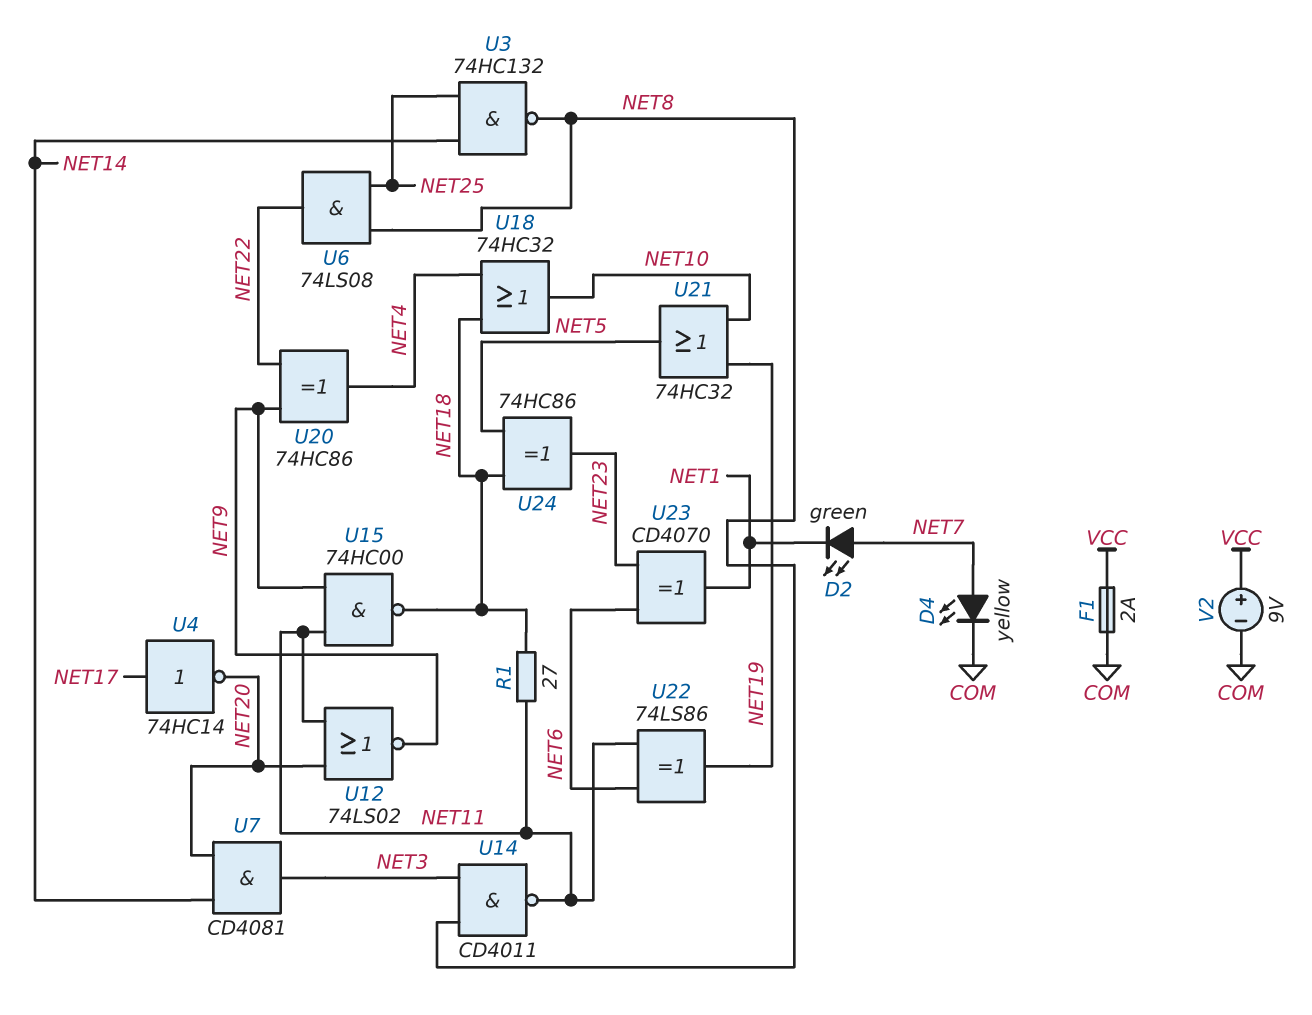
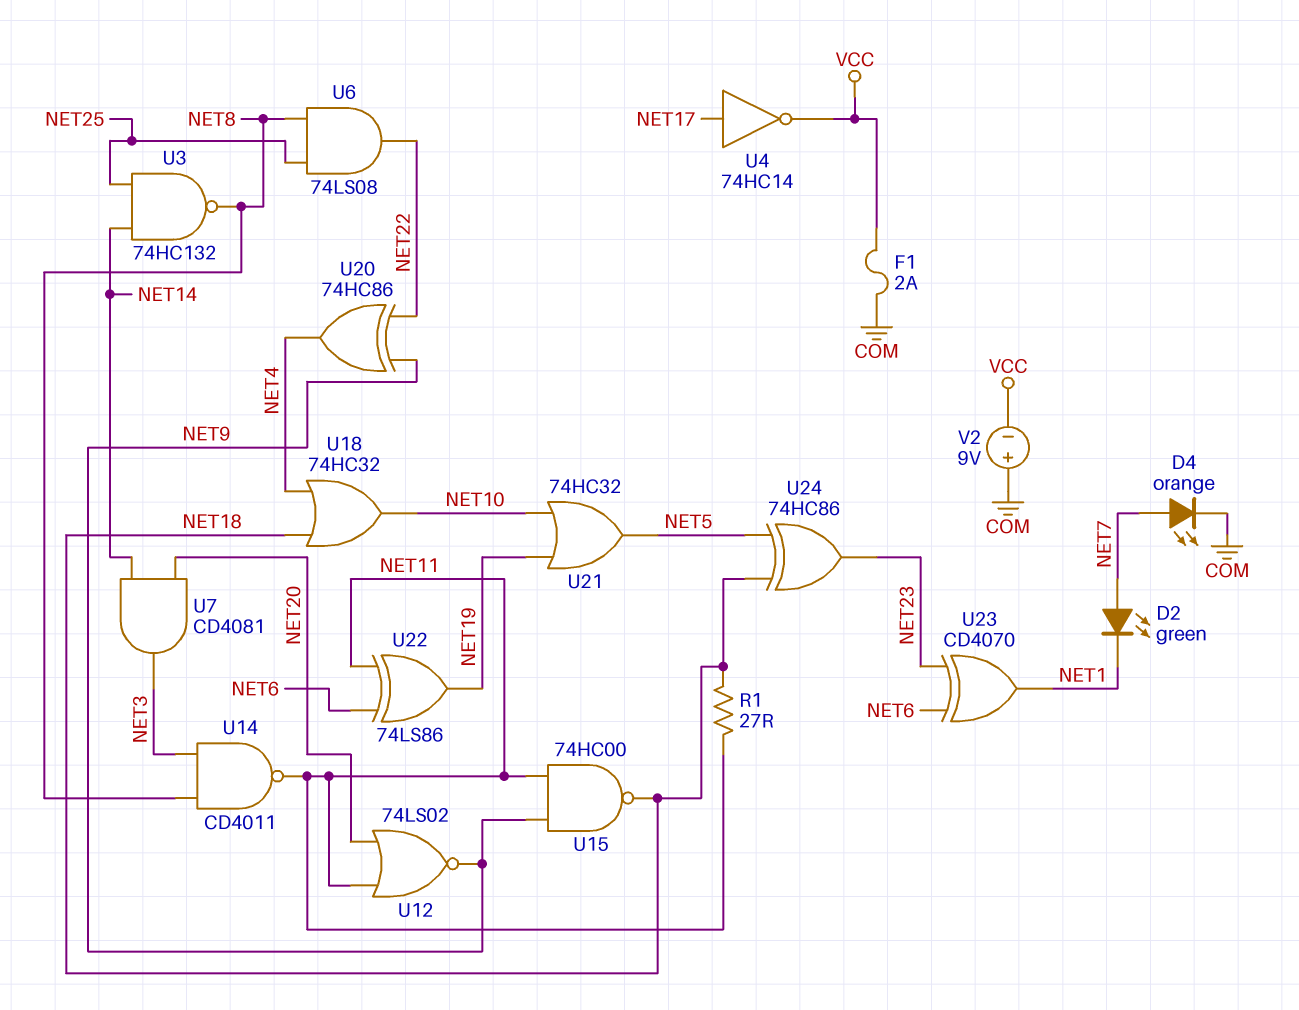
D4: LED yellow (A NET7, K COM) -> LED orange (A NET7, K COM)
U4: NOT 74HC14 (in NET17, out NET20) -> NOT 74HC14 (in NET17, out VCC)
V2: 9V (plus VCC, minus COM) -> 9V (plus COM, minus VCC)

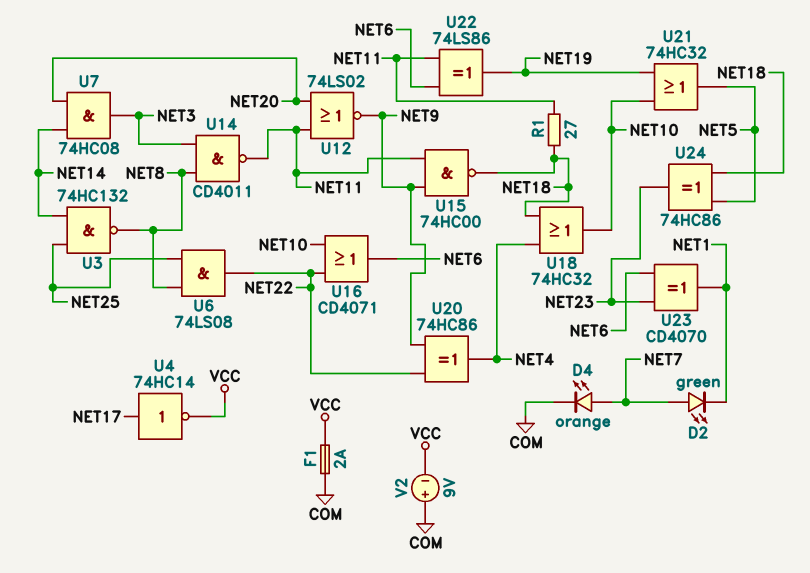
U7: AND CD4081 (in NET14, in NET20, out NET3) -> AND 74HC08 (in NET14, in NET20, out NET3)
U16: none -> OR CD4071 (in NET10, in NET22, out NET6)

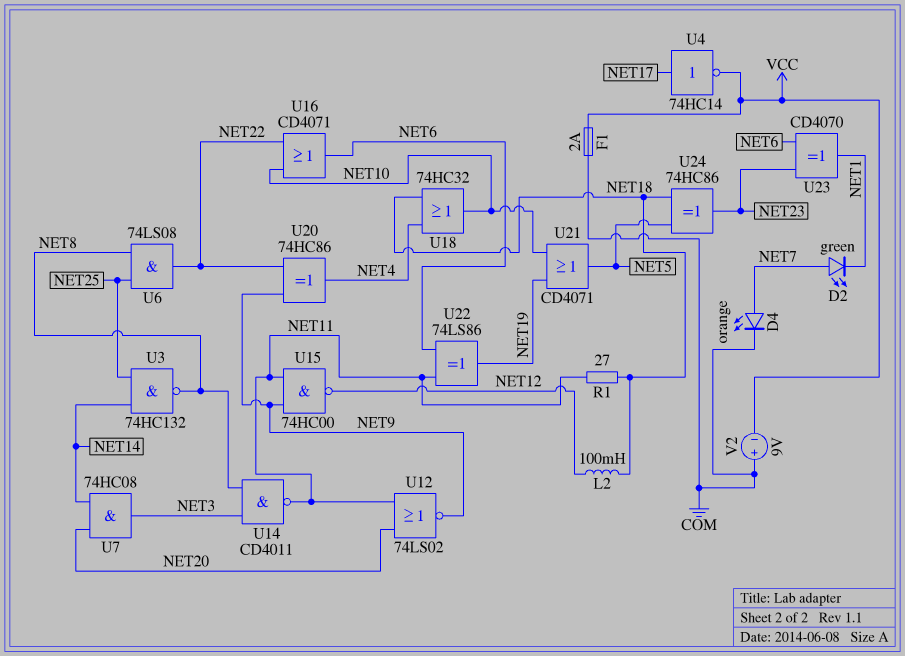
L2: none -> 100mH (NET12, NET18)
U15: NAND 74HC00 (in NET9, in NET11, out NET18) -> NAND 74HC00 (in NET9, in NET11, out NET12)
U21: OR 74HC32 (in NET10, in NET19, out NET5) -> OR CD4071 (in NET10, in NET19, out NET5)

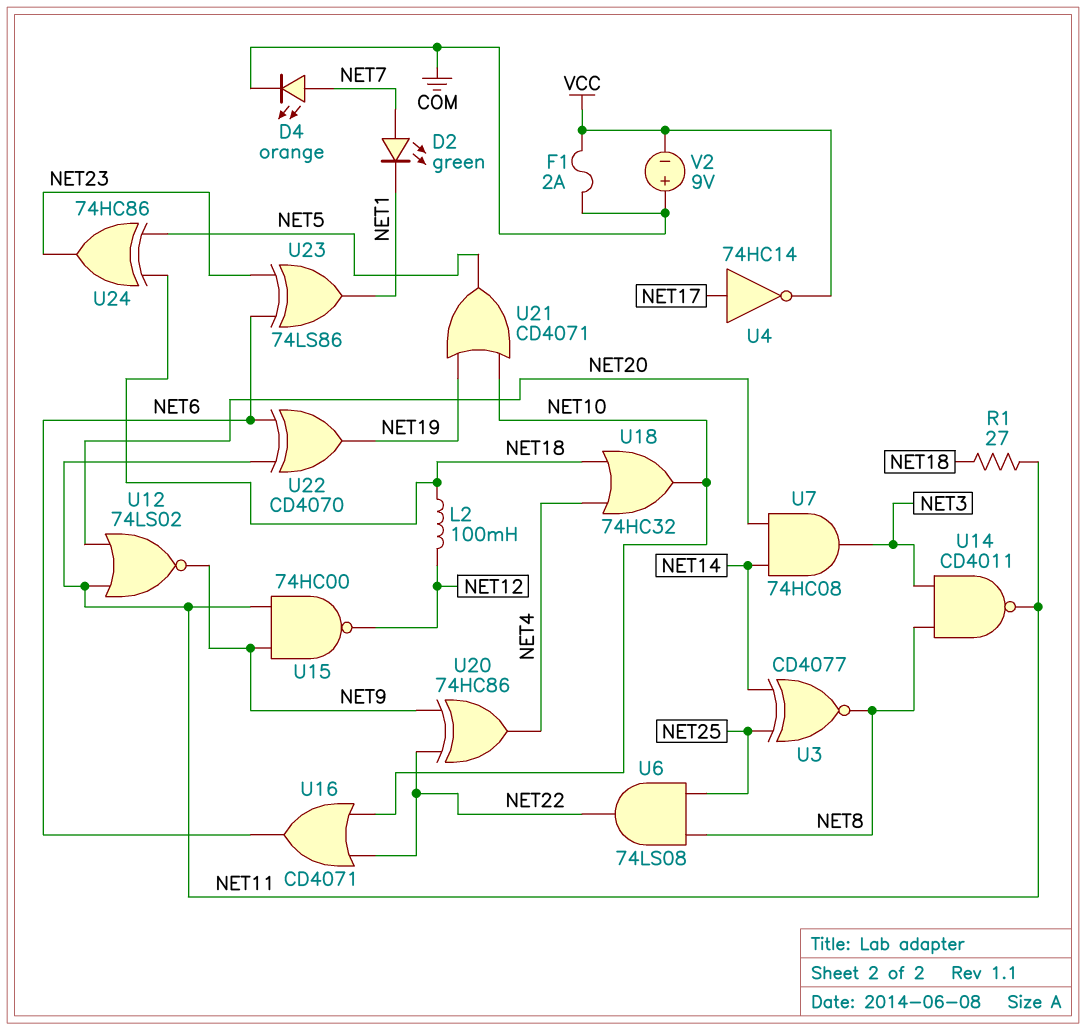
U3: NAND 74HC132 (in NET14, in NET25, out NET8) -> XNOR CD4077 (in NET14, in NET25, out NET8)
U22: XOR 74LS86 (in NET6, in NET11, out NET19) -> XOR CD4070 (in NET6, in NET11, out NET19)
U23: XOR CD4070 (in NET6, in NET23, out NET1) -> XOR 74LS86 (in NET6, in NET23, out NET1)

